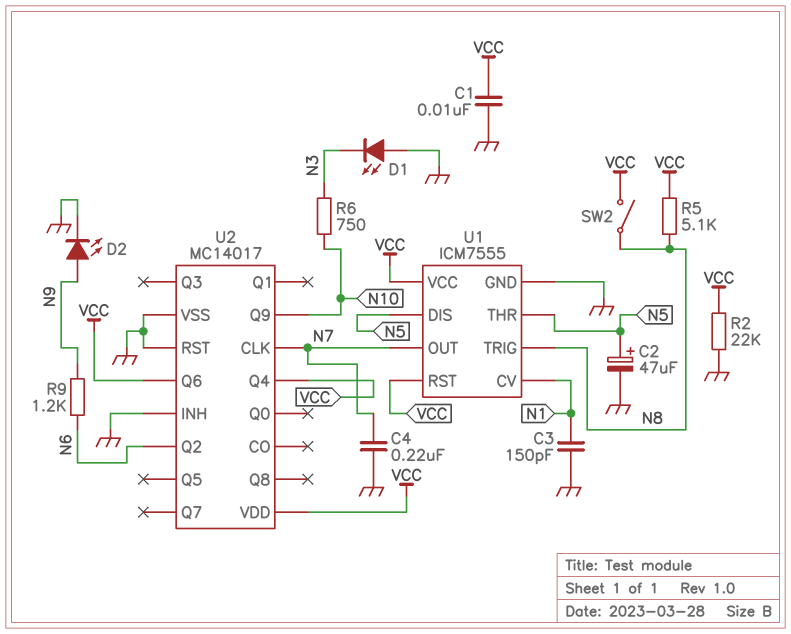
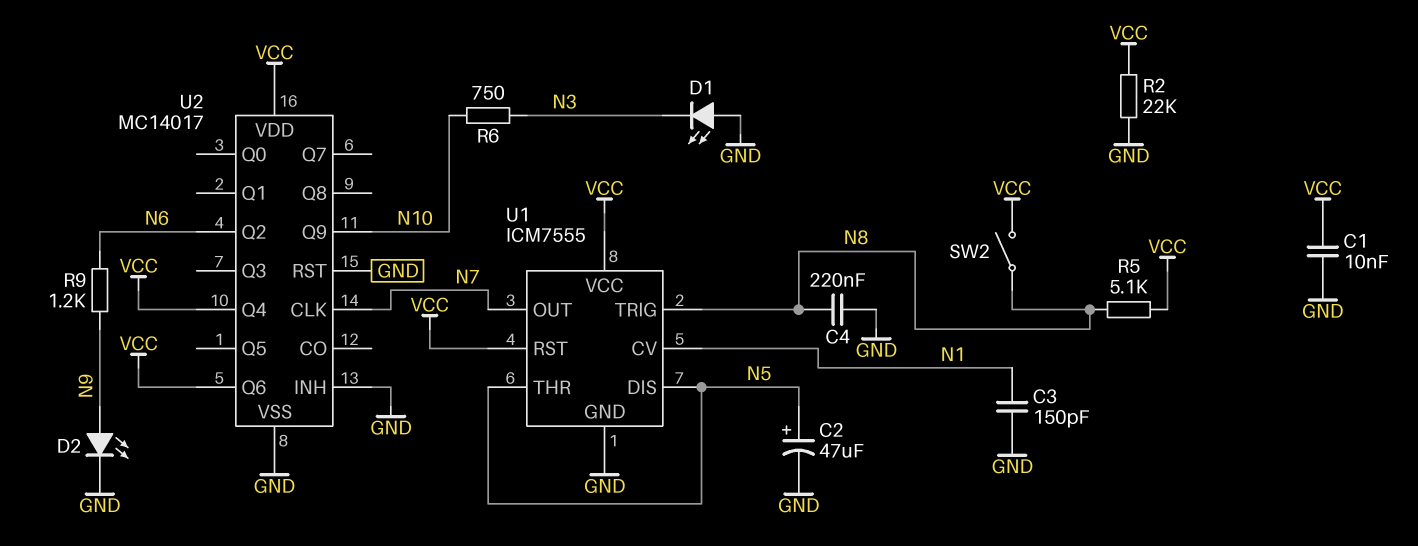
C4: 220nF (GND, N7) -> 220nF (GND, N8)

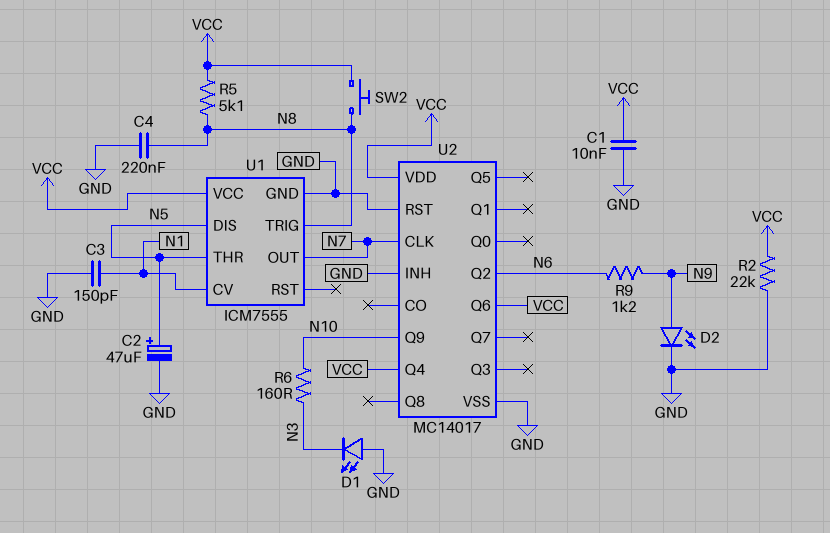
R6: 750 (N3, N10) -> 160 (N3, N10)
SW2: switch (N8, VCC) -> button (N8, VCC)
U1 pin RST: VCC -> none

